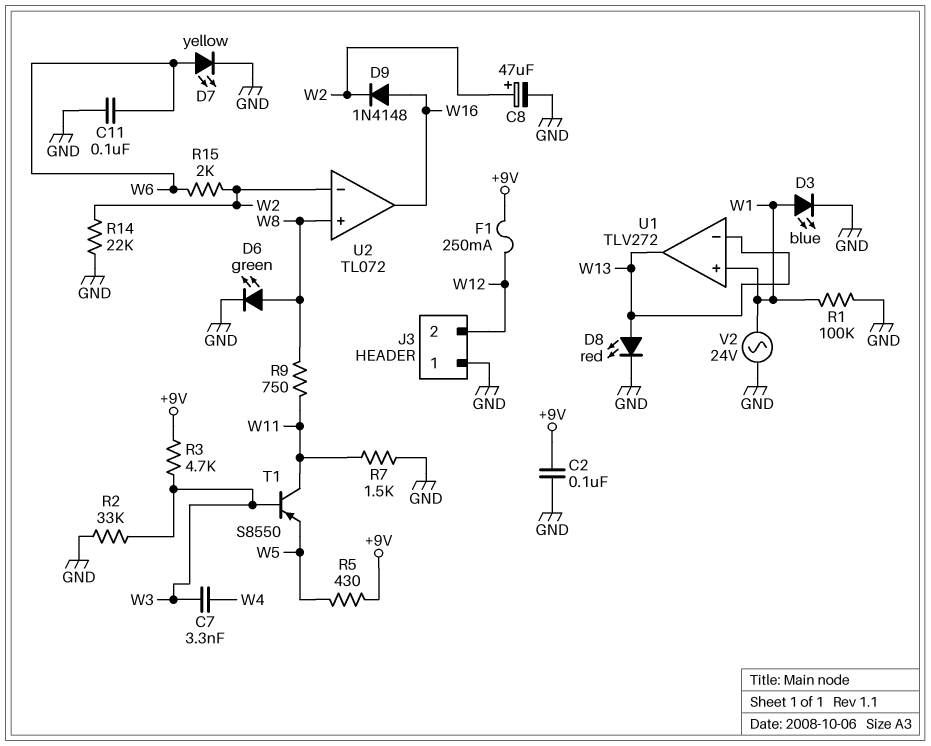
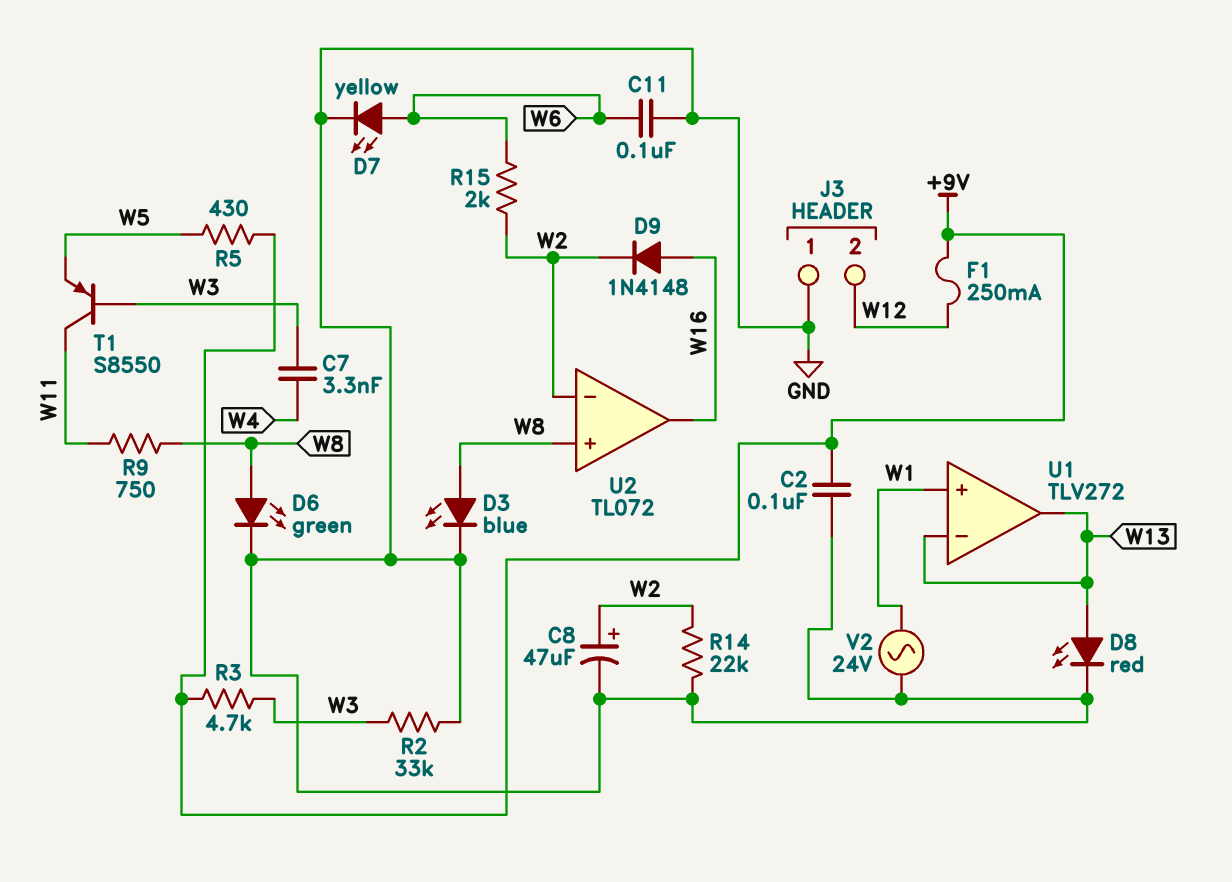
D3: LED blue (A W1, K GND) -> LED blue (A W8, K GND)
R1: 100k (GND, W1) -> none
R7: 1.5k (GND, W11) -> none

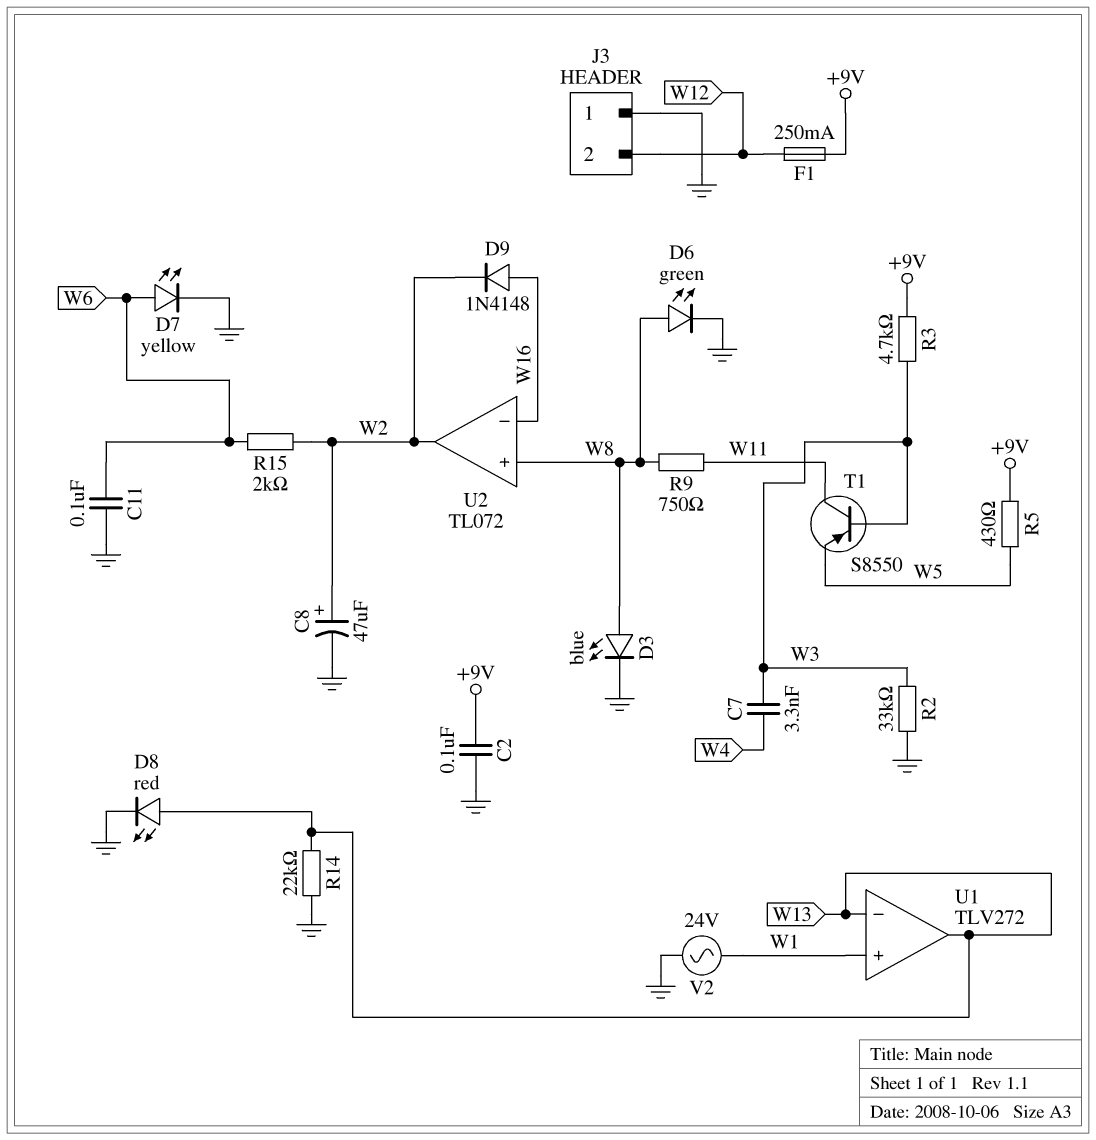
R14: 22k (GND, W2) -> 22k (GND, W13)
U2 pin in-: W2 -> W16
U2 pin out: W16 -> W2

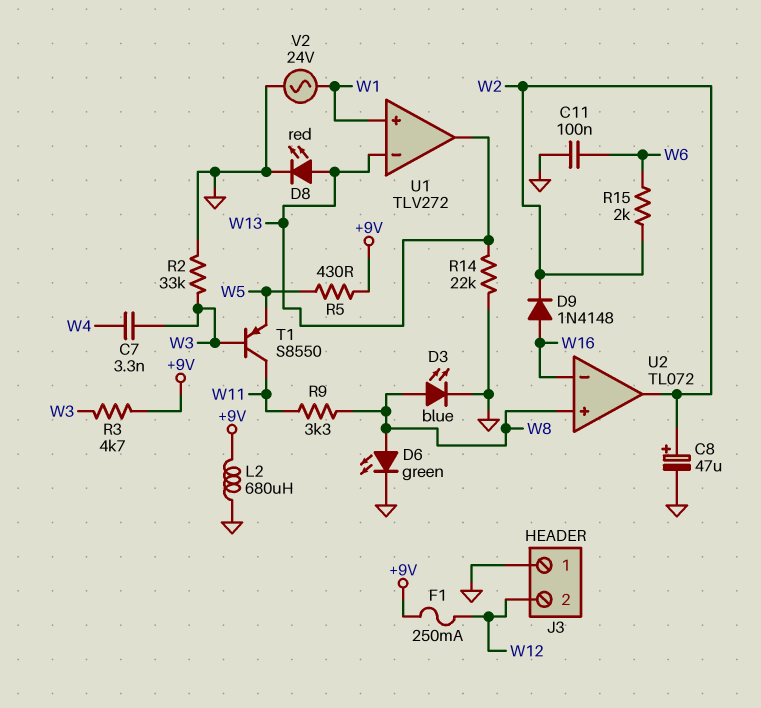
C2: 100nF (+9V, GND) -> none
D7: LED yellow (A W6, K GND) -> none
L2: none -> 680uH (+9V, GND)
R9: 750 (W8, W11) -> 3.3k (W8, W11)

